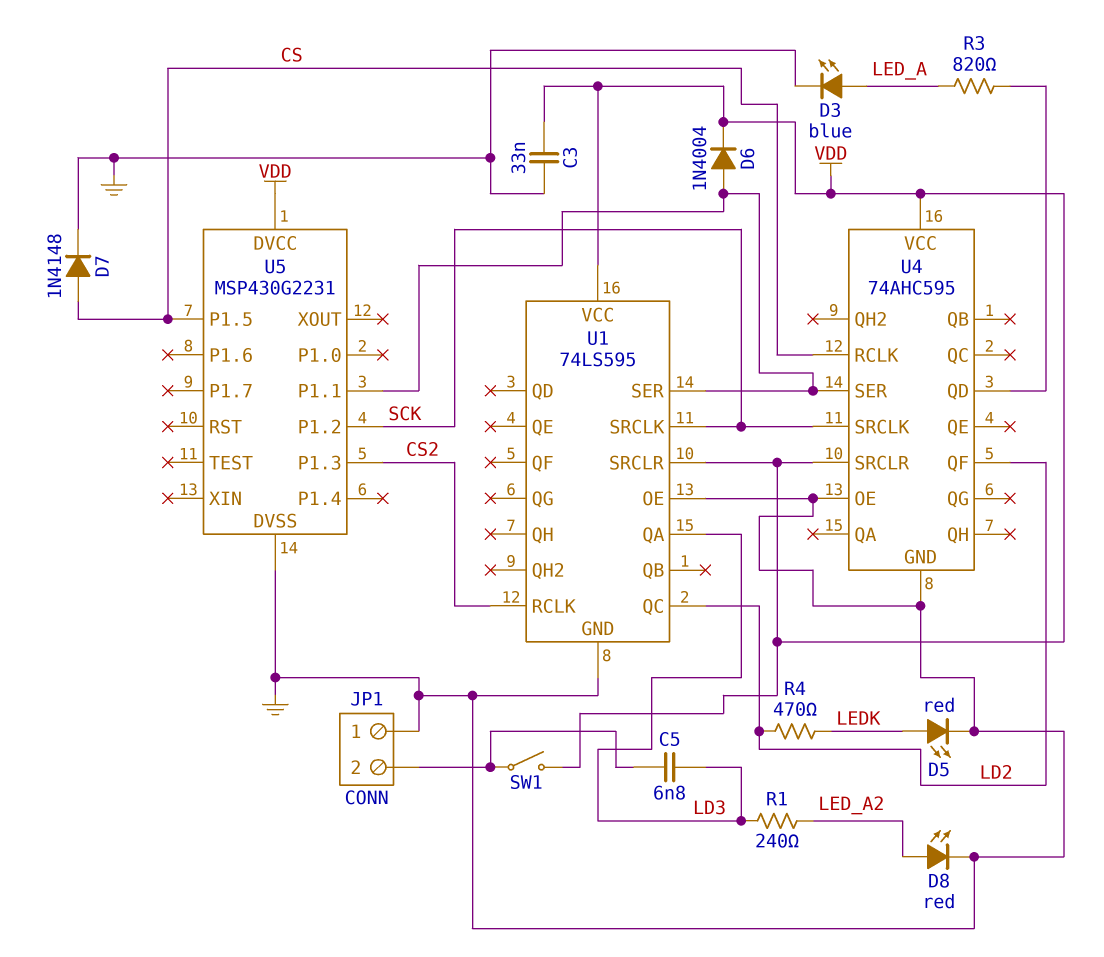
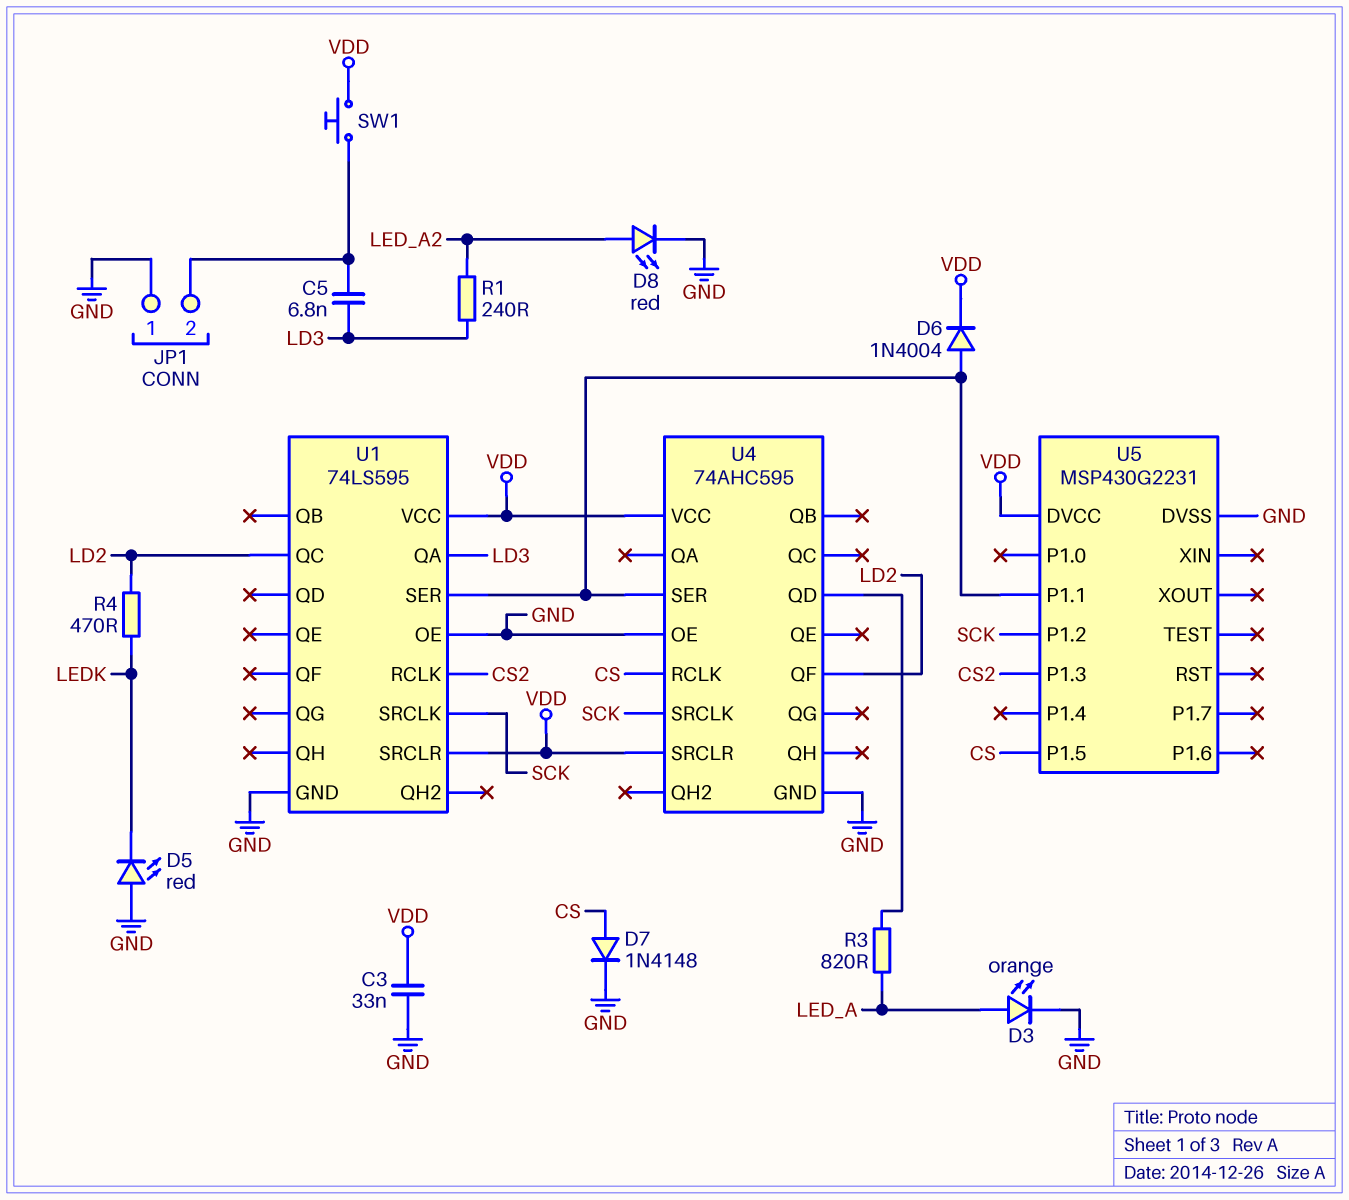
D3: LED blue (A LED_A, K GND) -> LED orange (A LED_A, K GND)
D5: LED red (A LEDK, K GND) -> LED red (A GND, K LEDK)
SW1: switch (JP1/2, VDD) -> button (JP1/2, VDD)

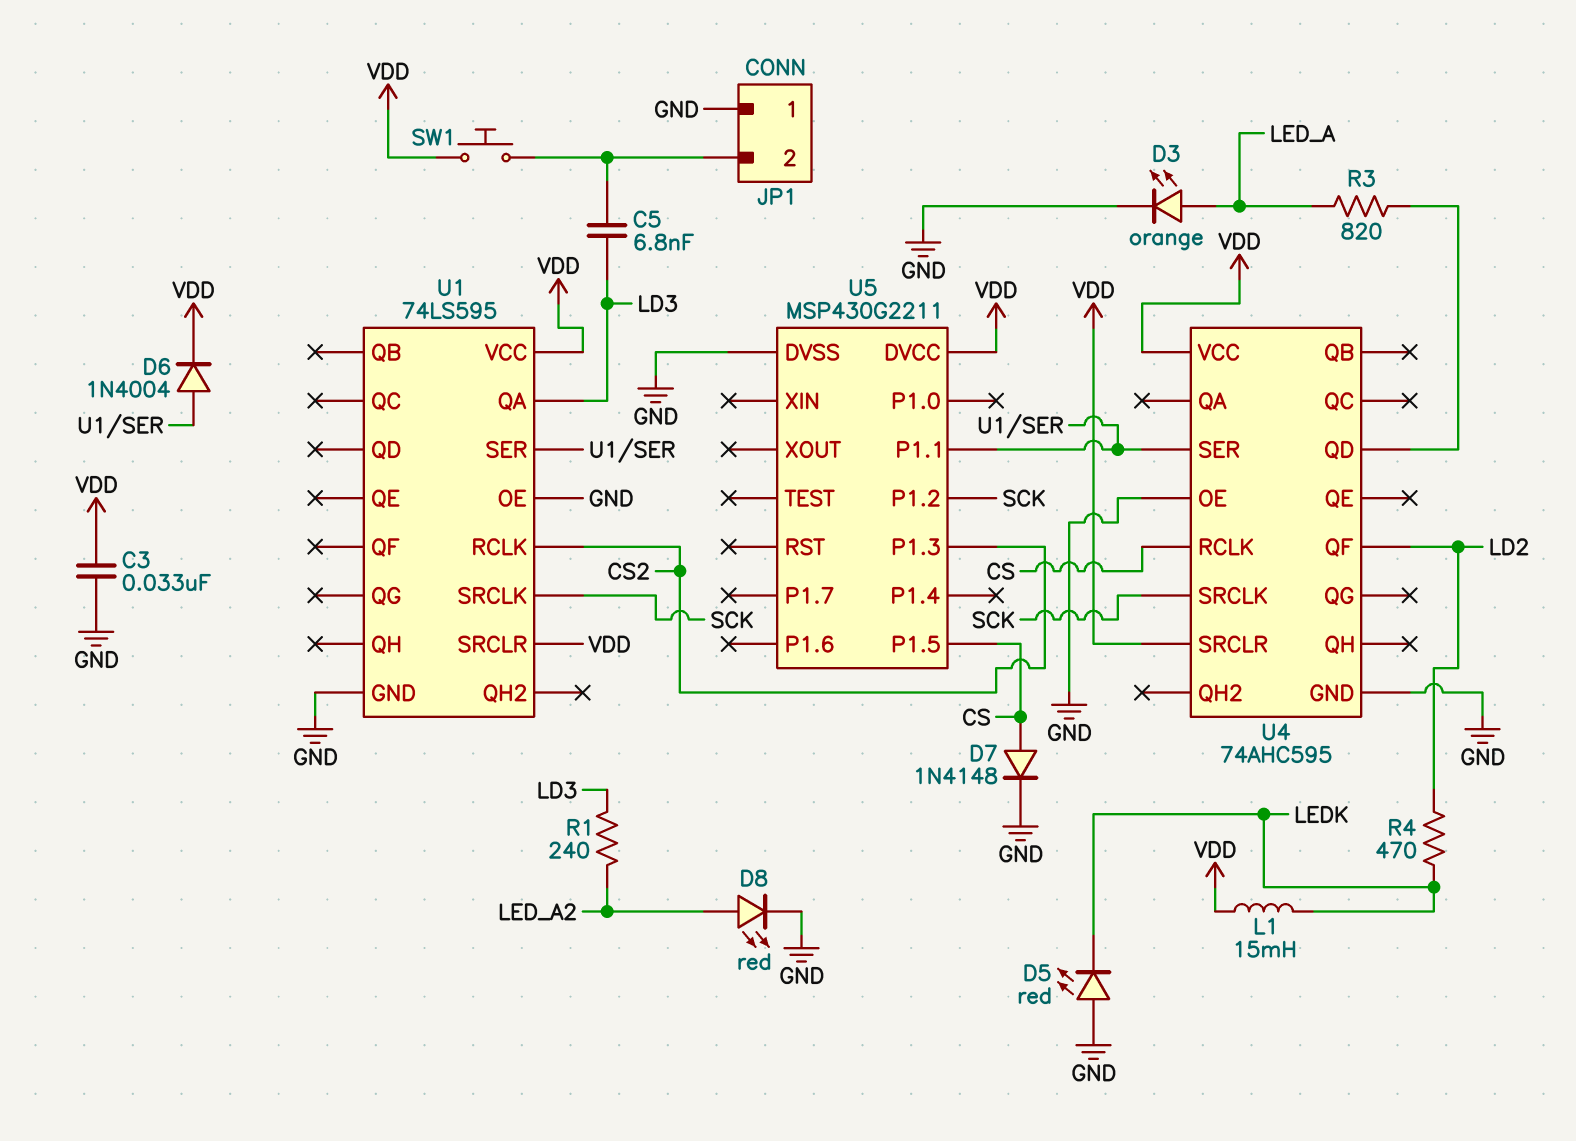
L1: none -> 15mH (LEDK, VDD)
U1 pin QC: LD2 -> none
U5: MSP430G2231 -> MSP430G2211

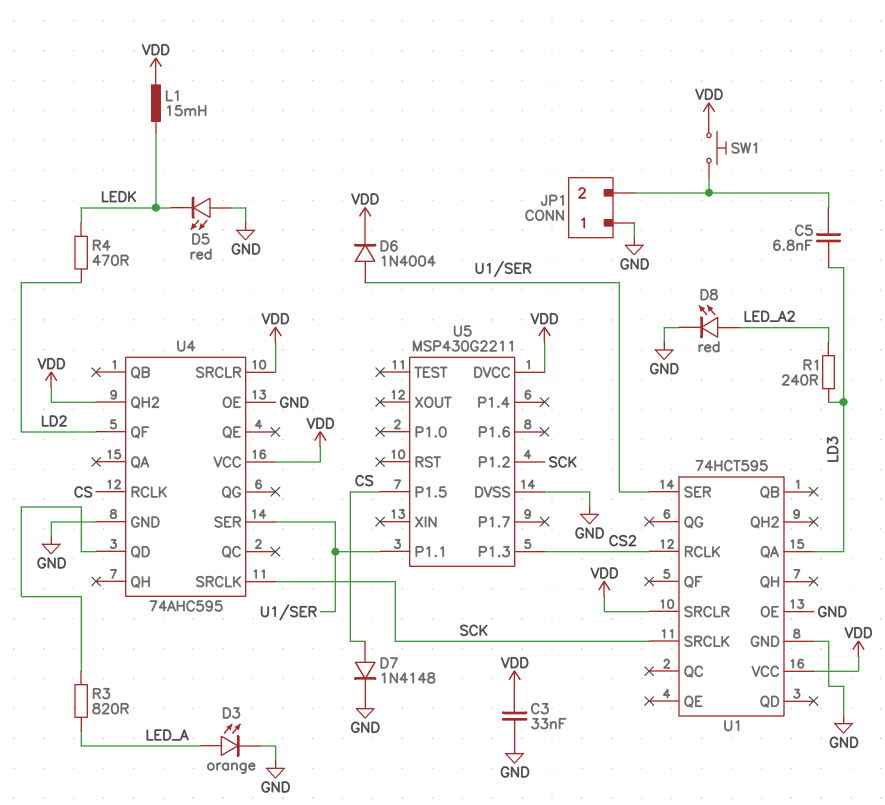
U1: 74LS595 -> 74HCT595
U4 pin QH2: none -> VDD

